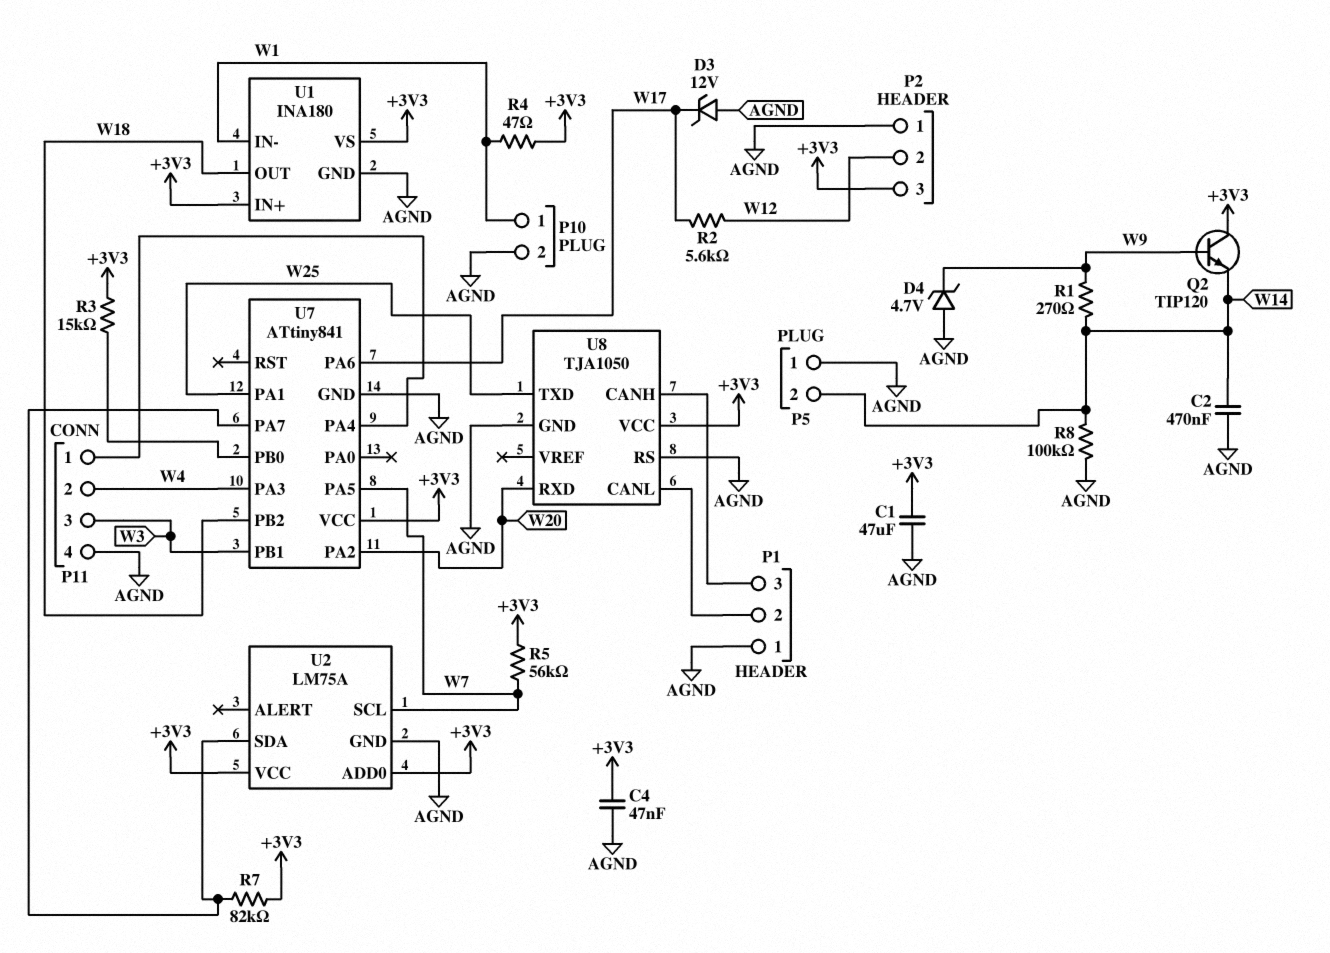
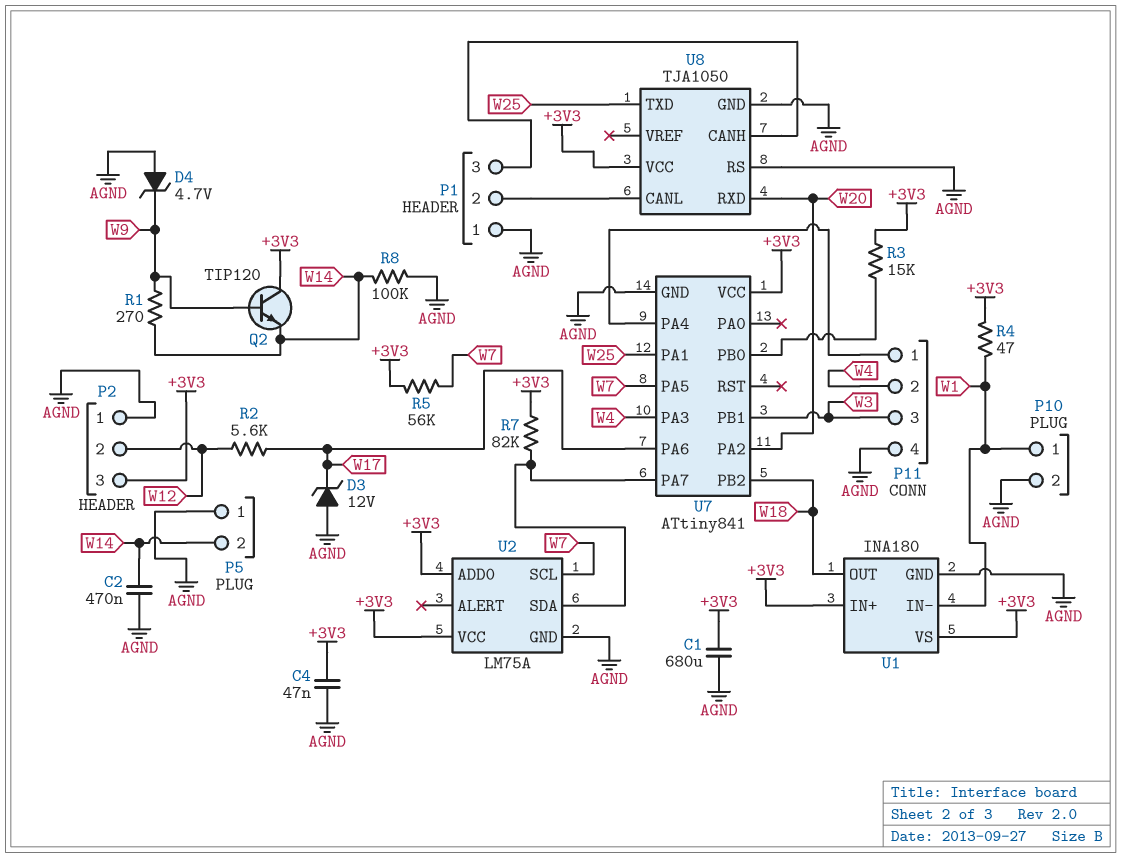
C1: 47uF (+3V3, AGND) -> 680uF (+3V3, AGND)

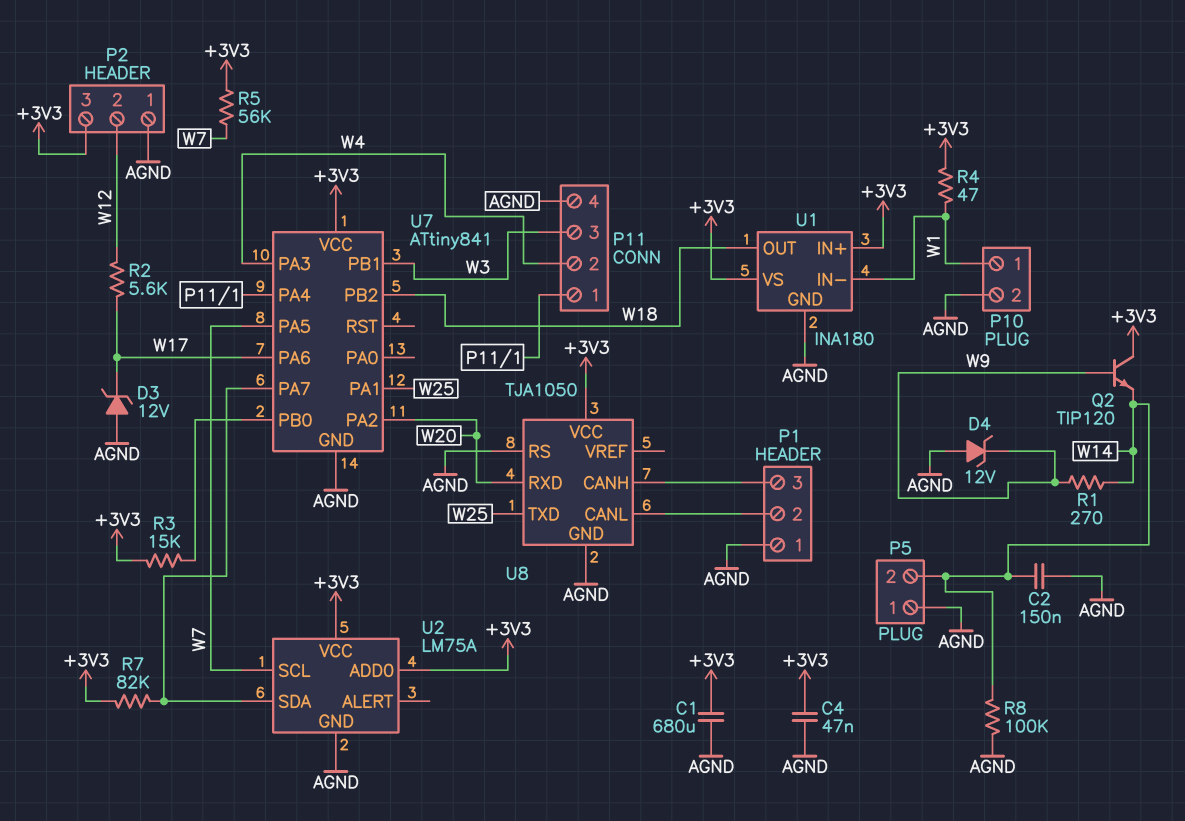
C2: 470nF (AGND, W14) -> 150nF (AGND, W14)
D4: zener 4.7V (A AGND, K W9) -> zener 12V (A AGND, K W9)

